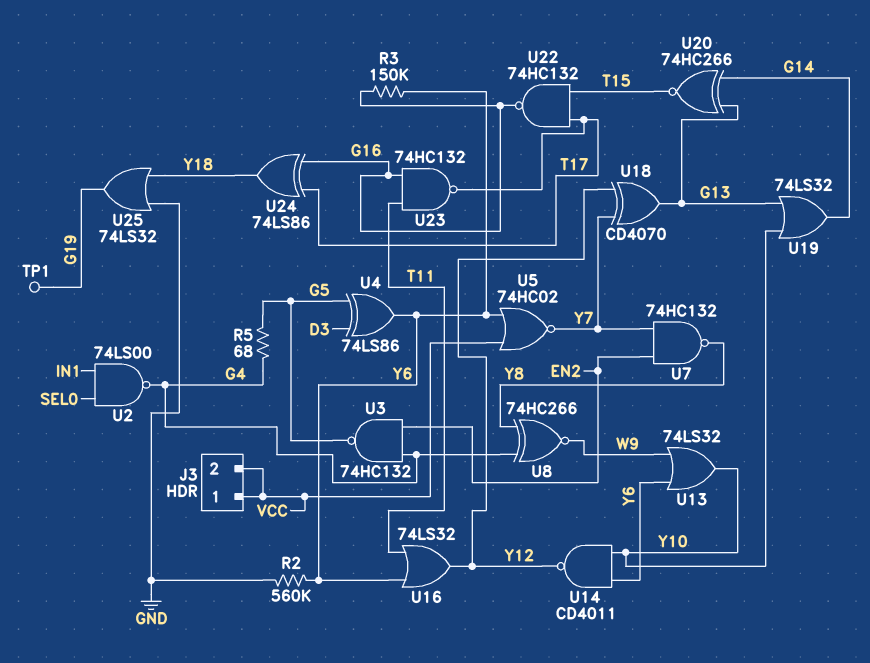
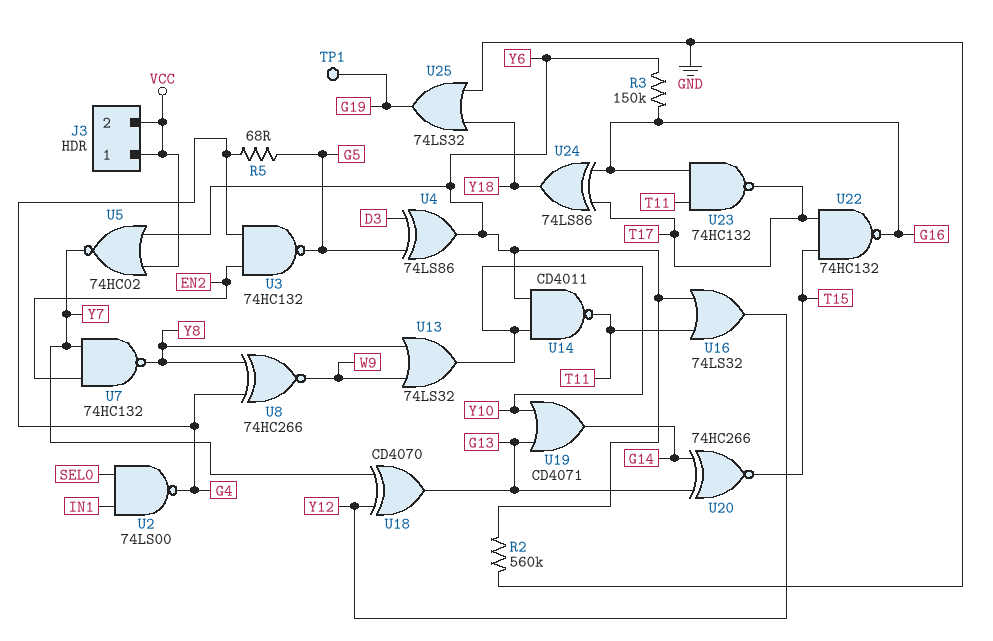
U13: OR 74LS32 (in W9, in Y6, out Y10) -> OR 74LS32 (in W9, in Y8, out Y10)
U14: NAND CD4011 (in Y6, in Y10, out Y12) -> NAND CD4011 (in Y6, in Y10, out T11)
U19: OR 74LS32 (in G13, in Y10, out G14) -> OR CD4071 (in G13, in Y10, out G14)

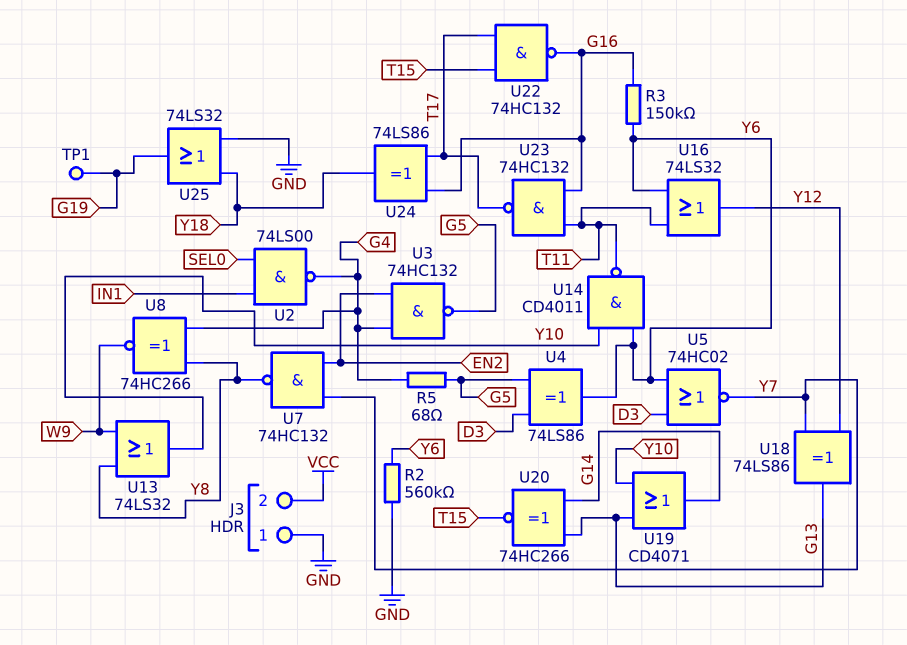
J3 pin 1: VCC -> GND
U5: NOR 74HC02 (in VCC, in Y6, out Y7) -> NOR 74HC02 (in D3, in Y6, out Y7)
U18: XOR CD4070 (in Y7, in Y12, out G13) -> XOR 74LS86 (in Y7, in Y12, out G13)

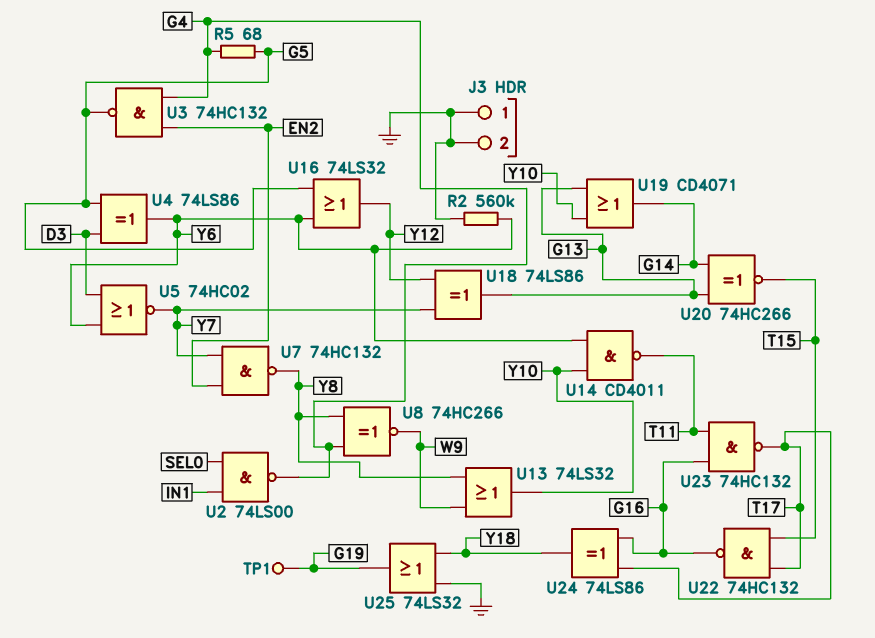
J3 pin 2: VCC -> GND
R3: 150k (G16, Y6) -> none
U16: OR 74LS32 (in T11, in Y6, out Y12) -> OR 74LS32 (in G5, in Y6, out Y12)

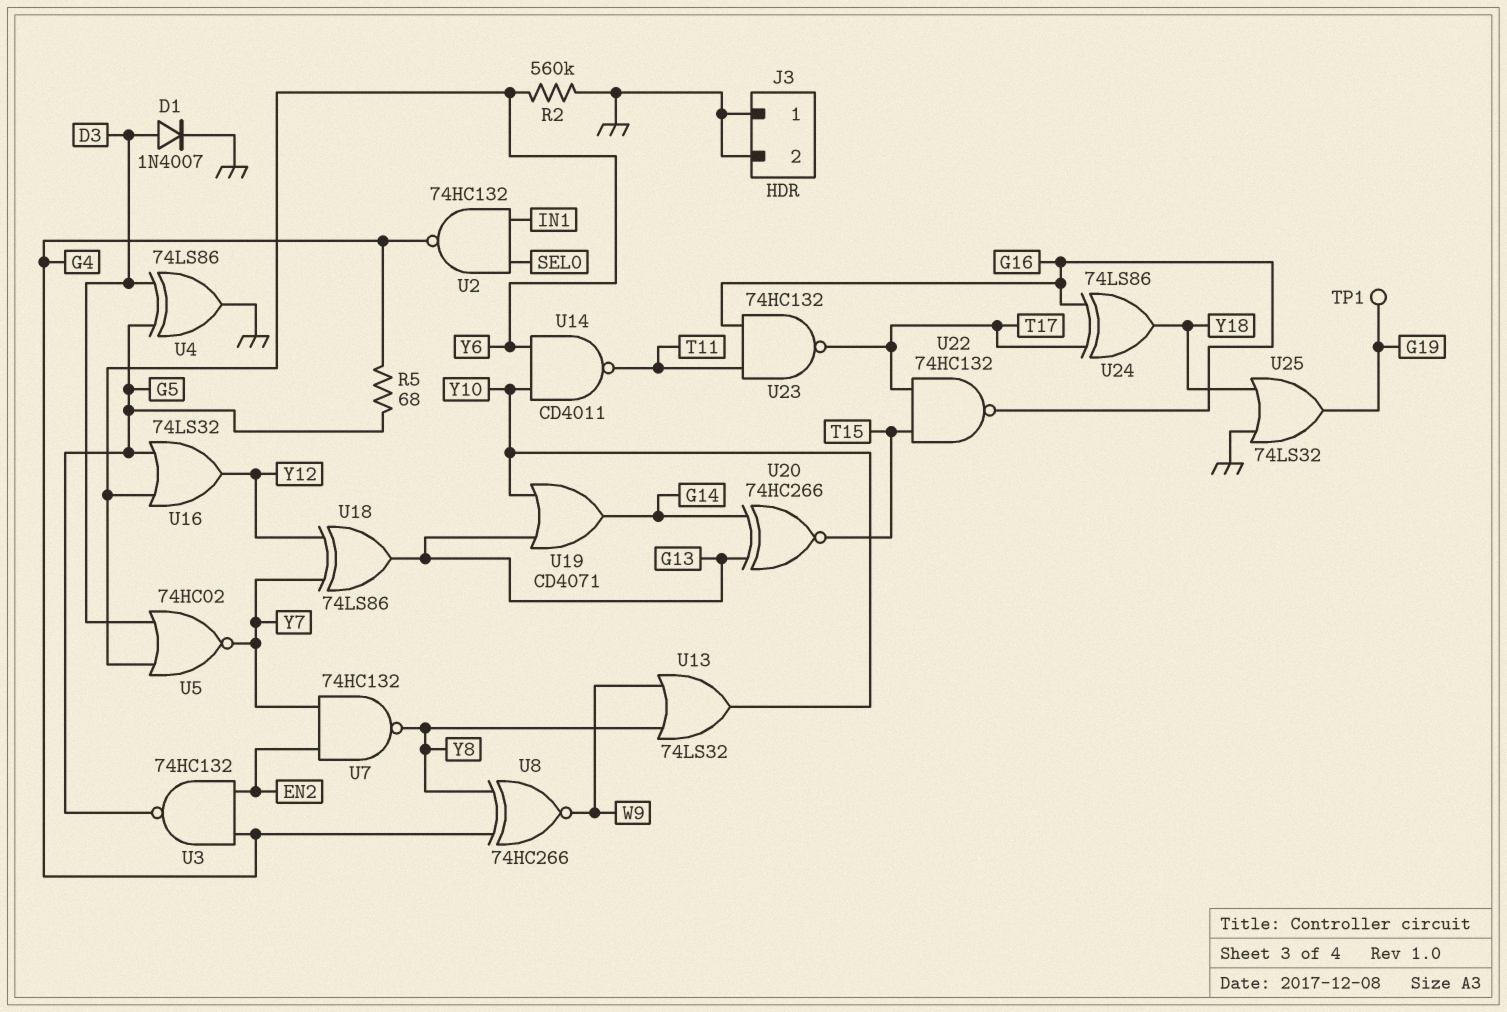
D1: none -> diode 1N4007 (A D3, K GND)
U2: NAND 74LS00 (in IN1, in SEL0, out G4) -> NAND 74HC132 (in IN1, in SEL0, out G4)
U4: XOR 74LS86 (in D3, in G5, out Y6) -> XOR 74LS86 (in D3, in G5, out GND)

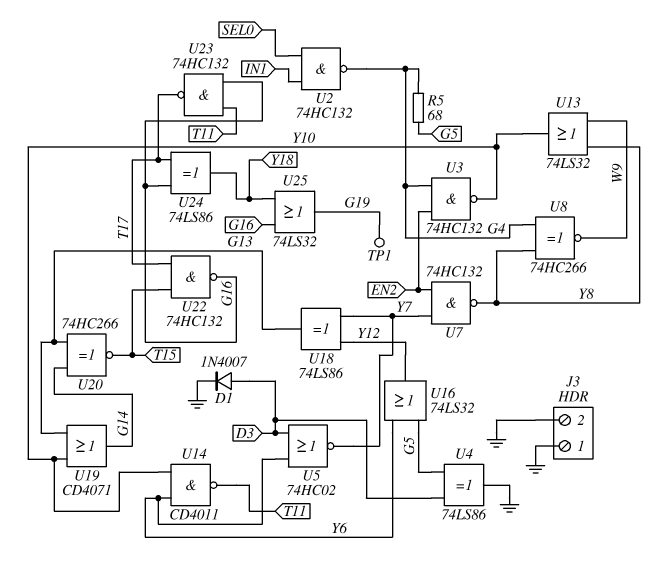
R2: 560k (GND, Y6) -> none
U3: NAND 74HC132 (in EN2, in G4, out G5) -> NAND 74HC132 (in EN2, in G4, out Y10)
U25: OR 74LS32 (in GND, in Y18, out G19) -> OR 74LS32 (in G16, in Y18, out G19)

